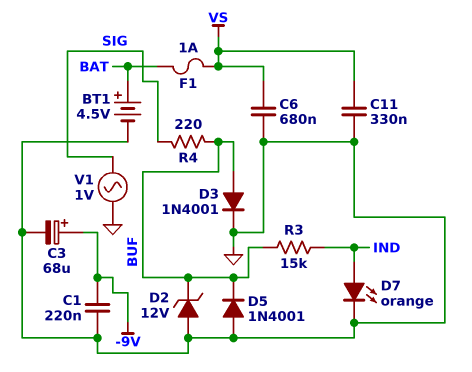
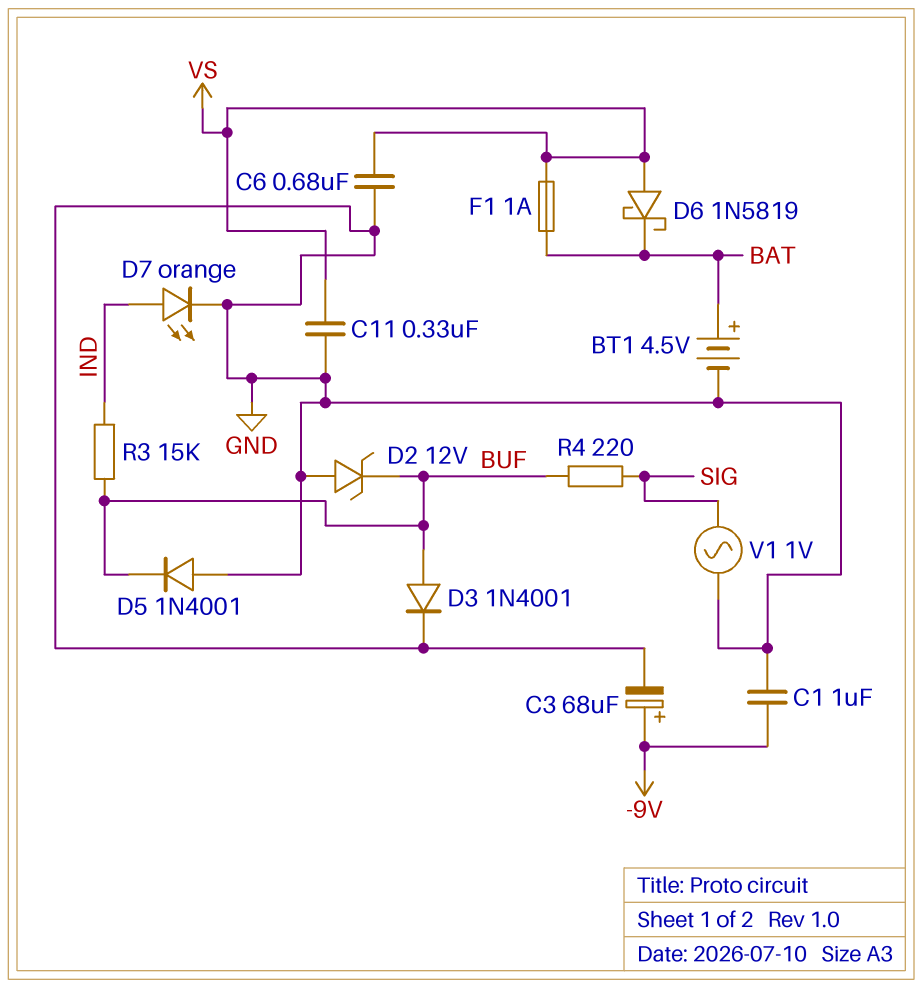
C1: 220nF (-9V, GND) -> 1uF (-9V, GND)
D6: none -> schottky 1N5819 (A VS, K BAT)

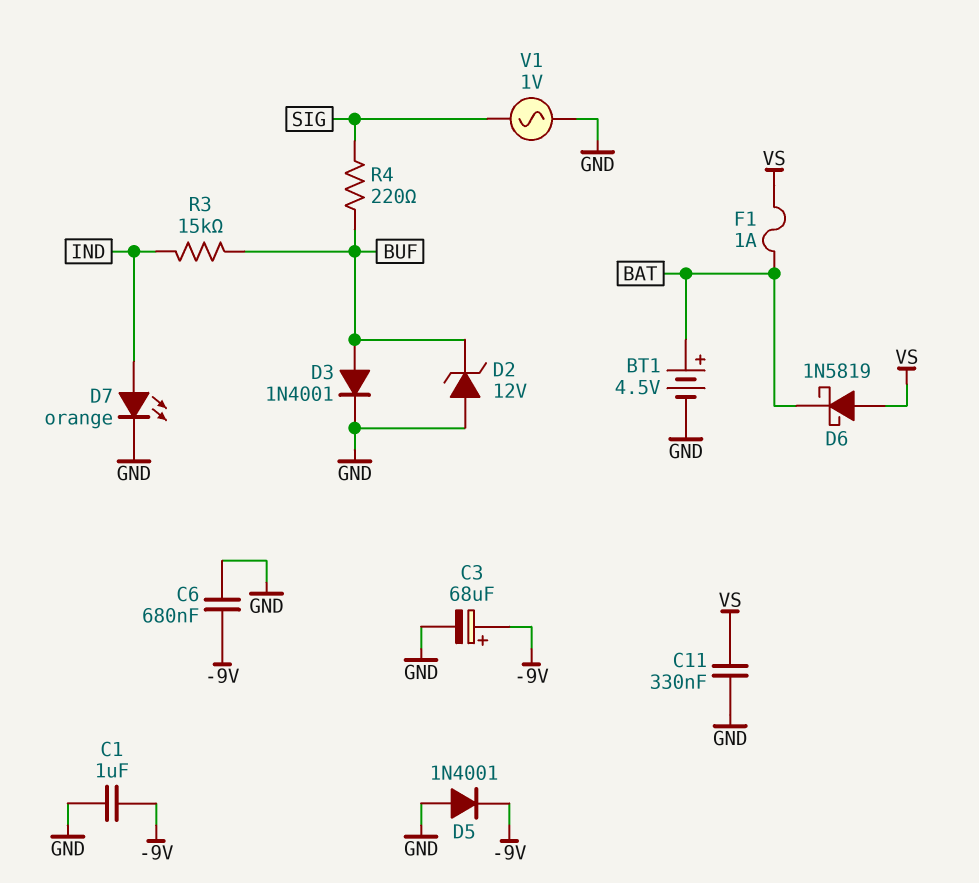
C6: 680nF (GND, VS) -> 680nF (-9V, GND)
D5: diode 1N4001 (A GND, K BUF) -> diode 1N4001 (A GND, K -9V)

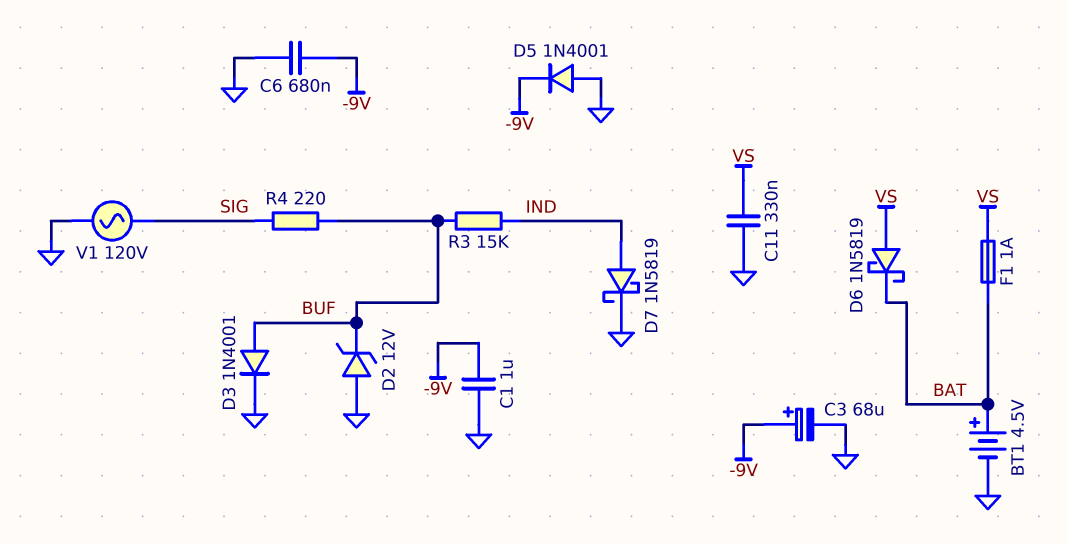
D7: LED orange (A IND, K GND) -> schottky 1N5819 (A IND, K GND)
V1: AC 1V (GND, SIG) -> AC 120V (GND, SIG)

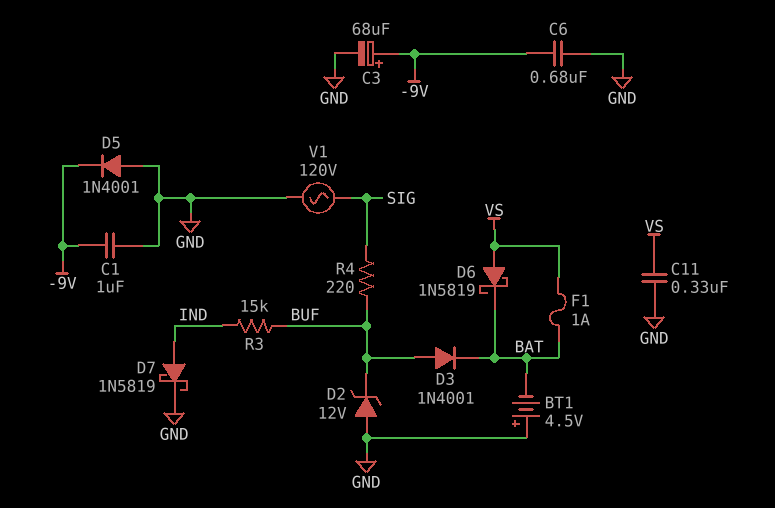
BT1: 4.5V (plus BAT, minus GND) -> 4.5V (plus GND, minus BAT)
D3: diode 1N4001 (A BUF, K GND) -> diode 1N4001 (A BUF, K BAT)

